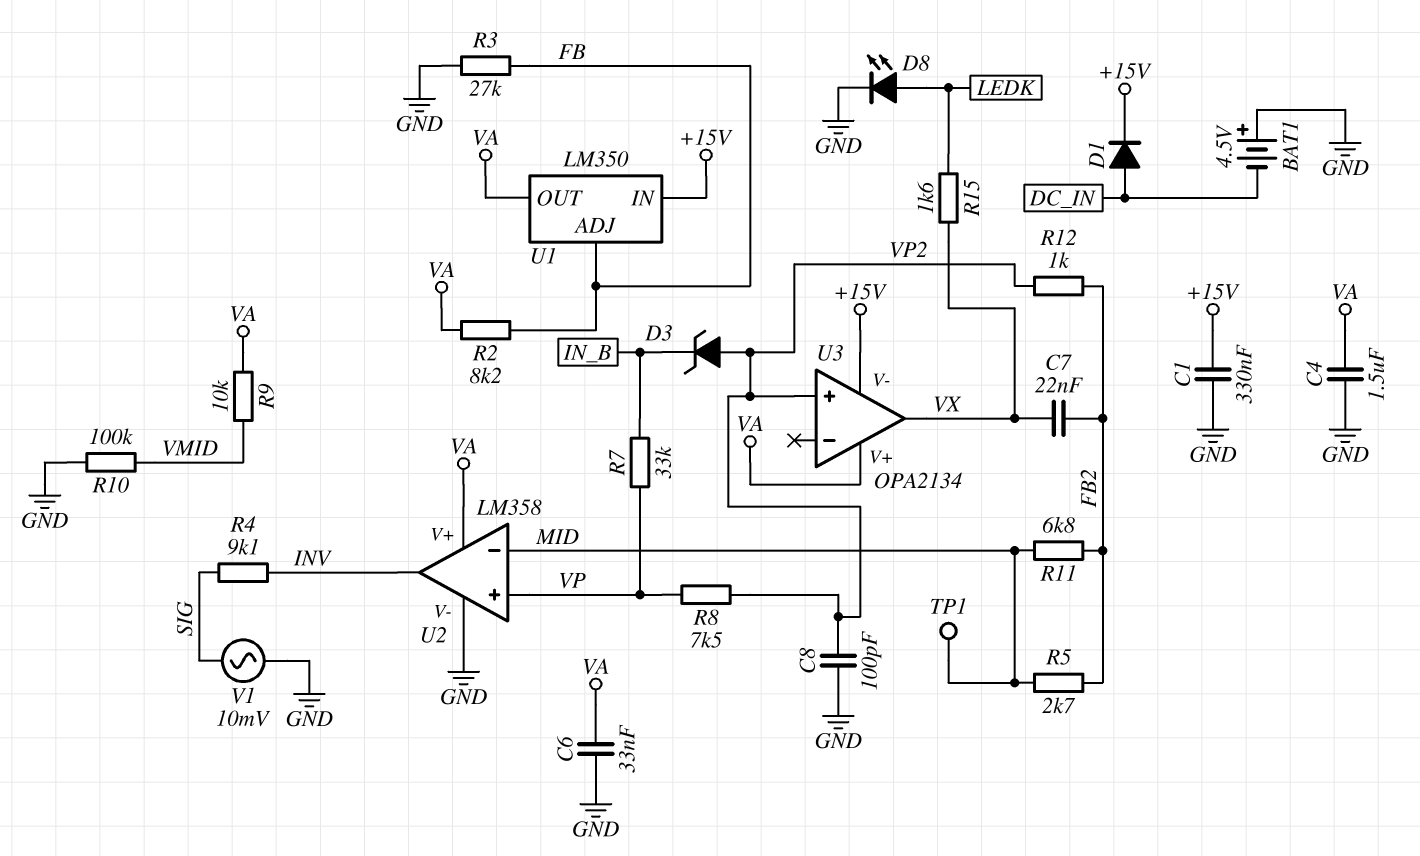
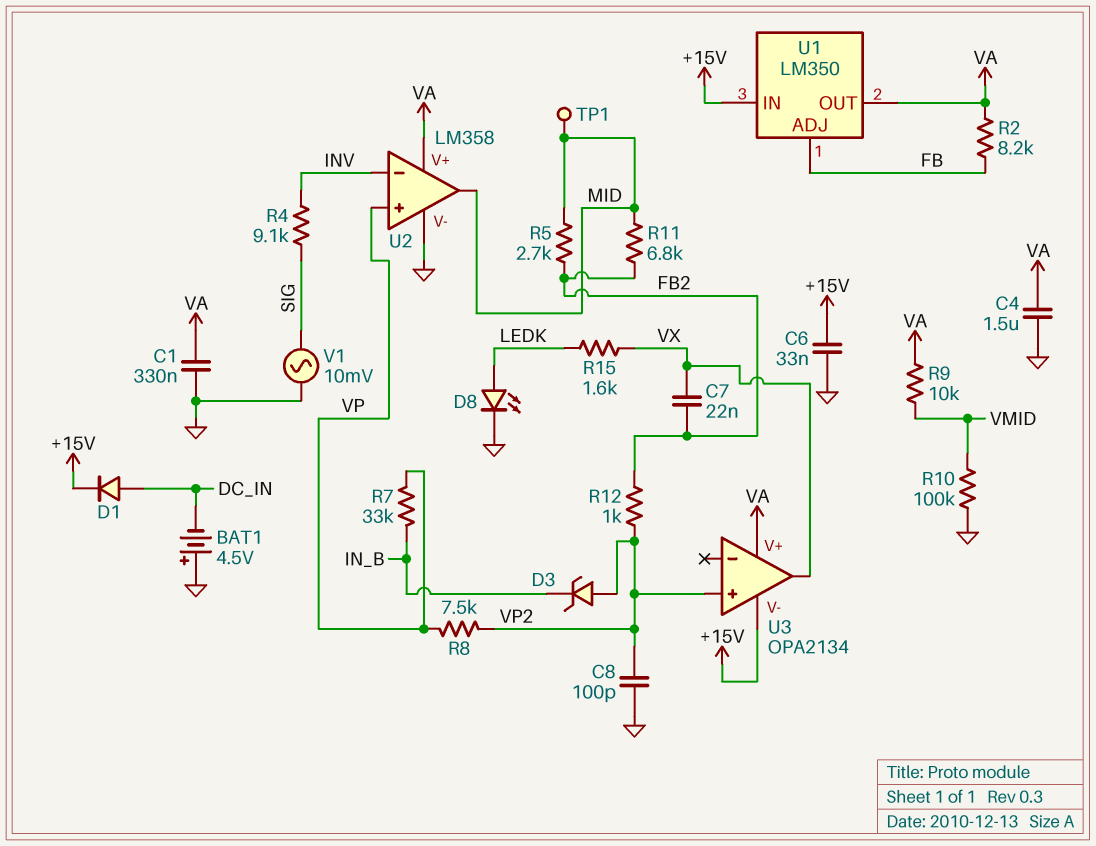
C1: 330nF (+15V, GND) -> 330nF (GND, VA)
C6: 33nF (GND, VA) -> 33nF (+15V, GND)
R3: 27k (FB, GND) -> none
U2 pin in-: MID -> INV
U2 pin out: INV -> MID

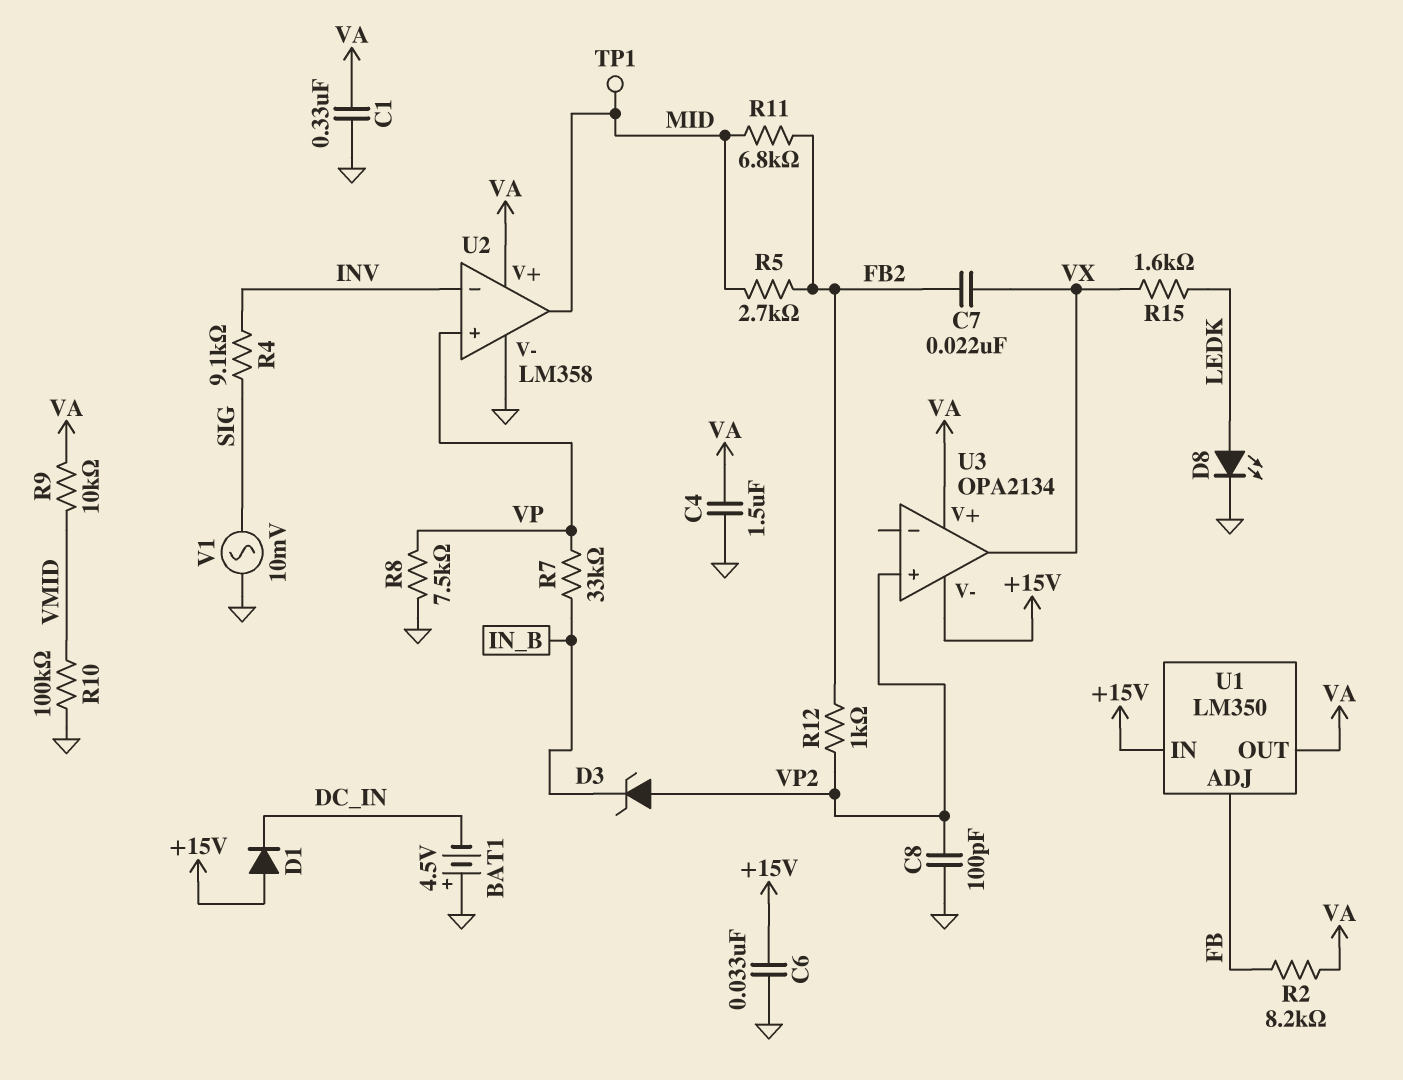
D1: diode (A DC_IN, K +15V) -> diode (A +15V, K DC_IN)
R8: 7.5k (VP, VP2) -> 7.5k (GND, VP)

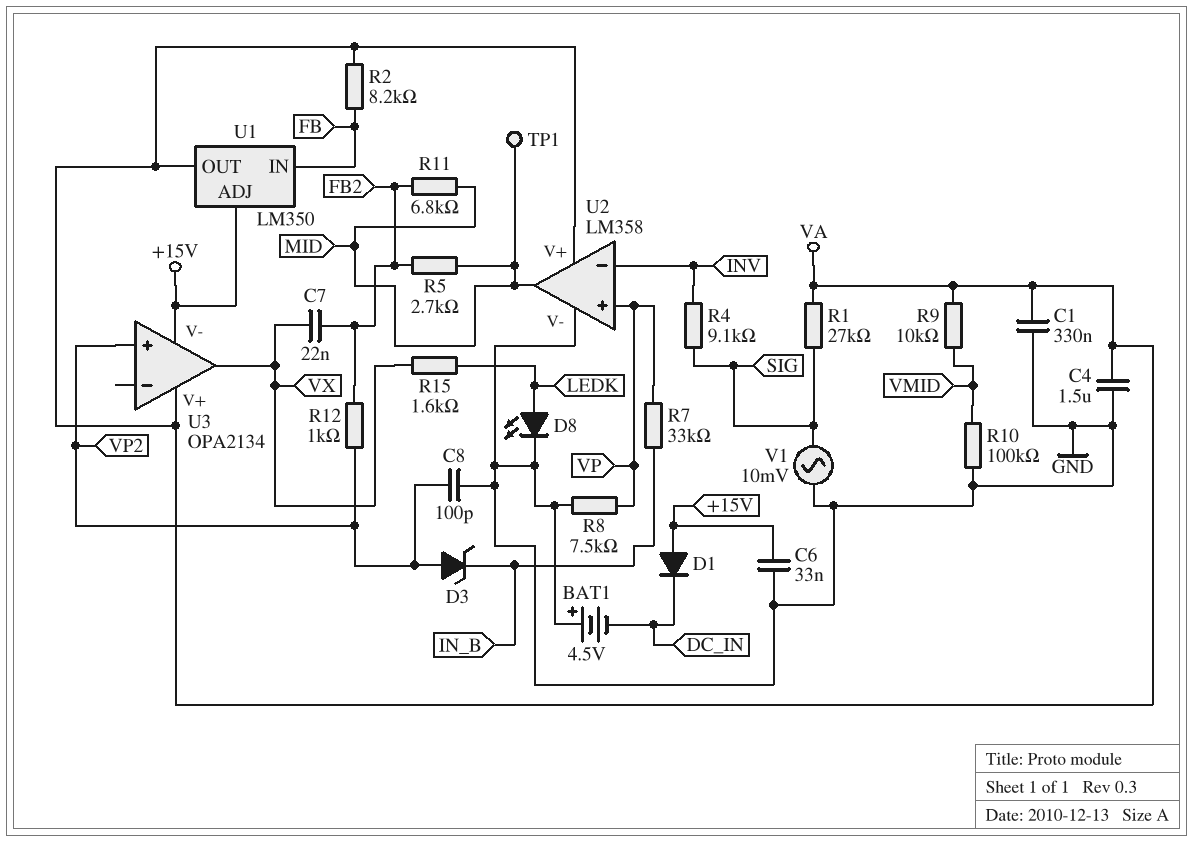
R1: none -> 27k (SIG, VA)
U1 pin ADJ: FB -> +15V
U1 pin IN: +15V -> FB

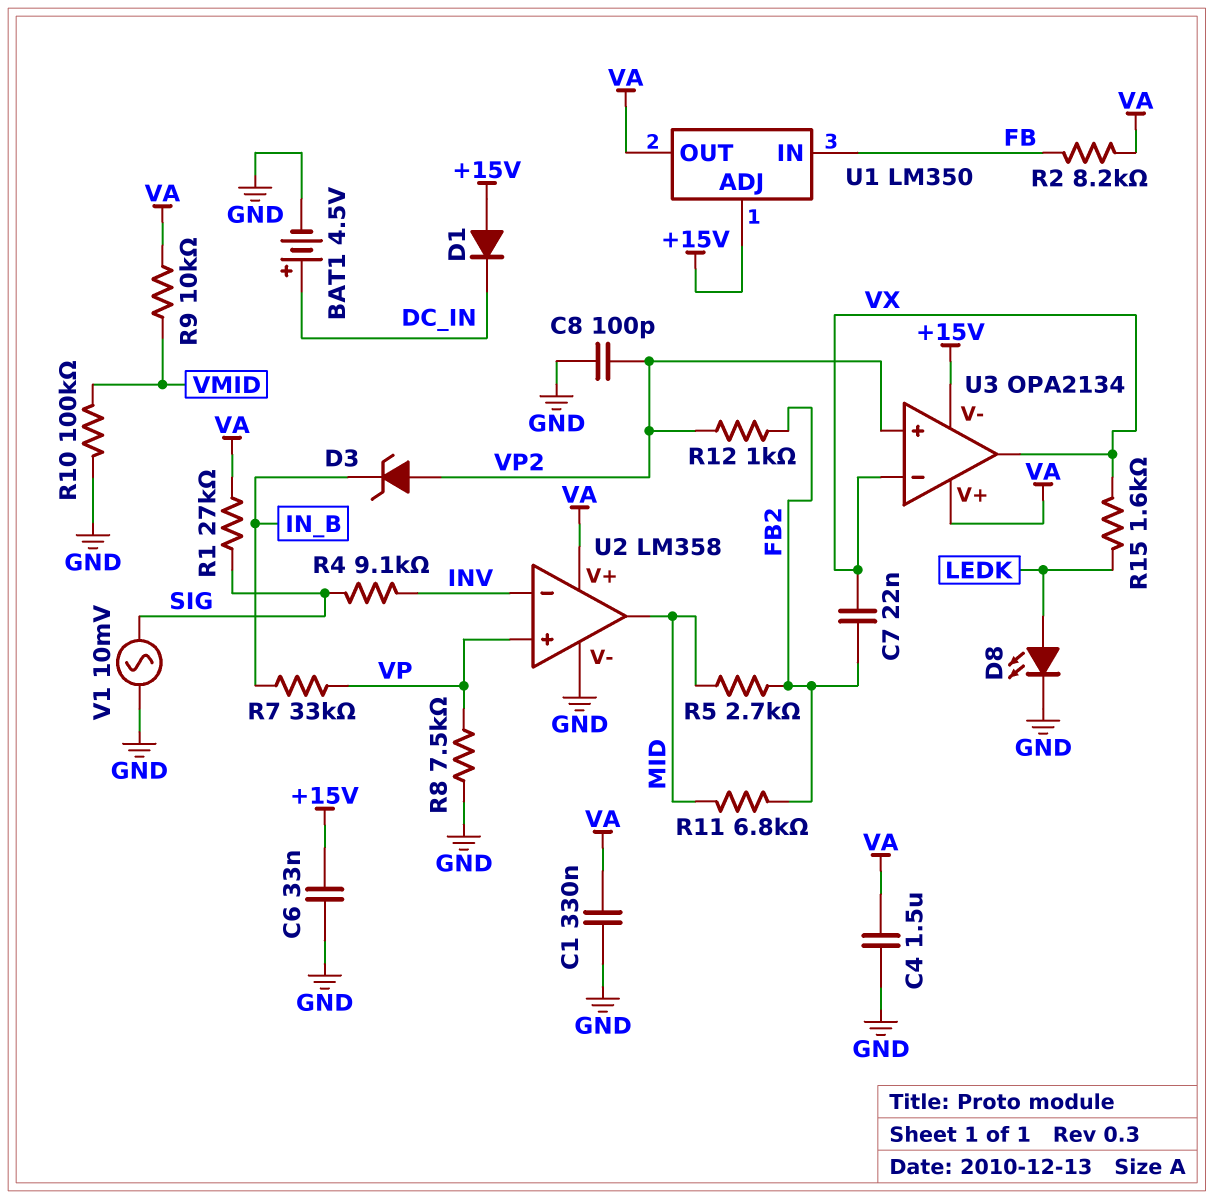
BAT1: 4.5V (plus GND, minus DC_IN) -> 4.5V (plus DC_IN, minus GND)
TP1: test point (MID) -> none
U3 pin in-: none -> VX

